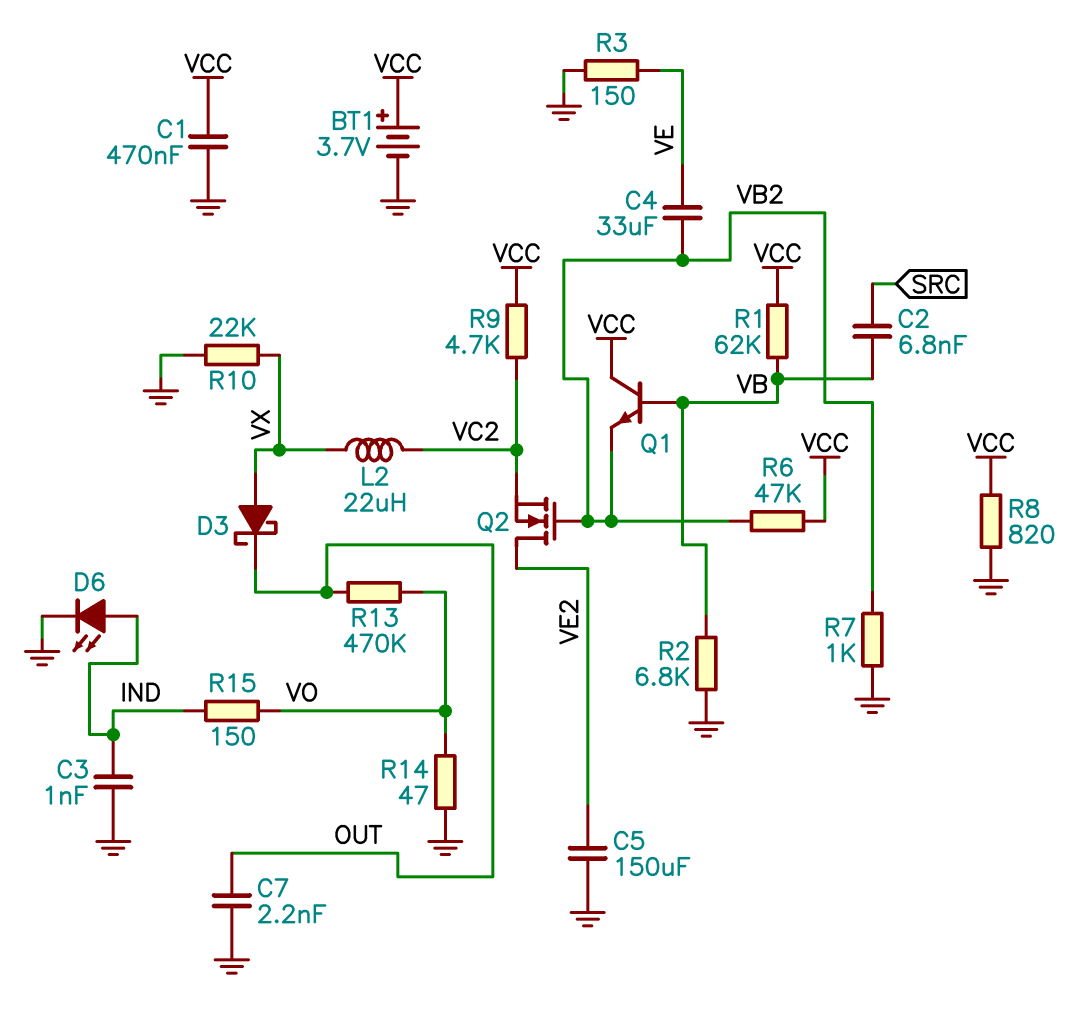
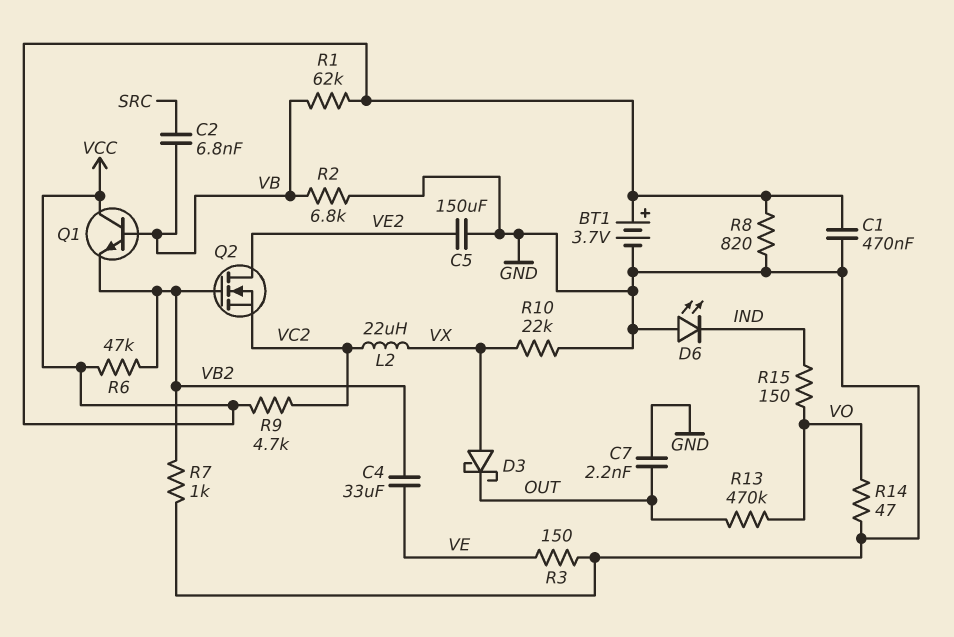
C3: 1nF (GND, IND) -> none
D6: LED (A IND, K GND) -> LED (A GND, K IND)

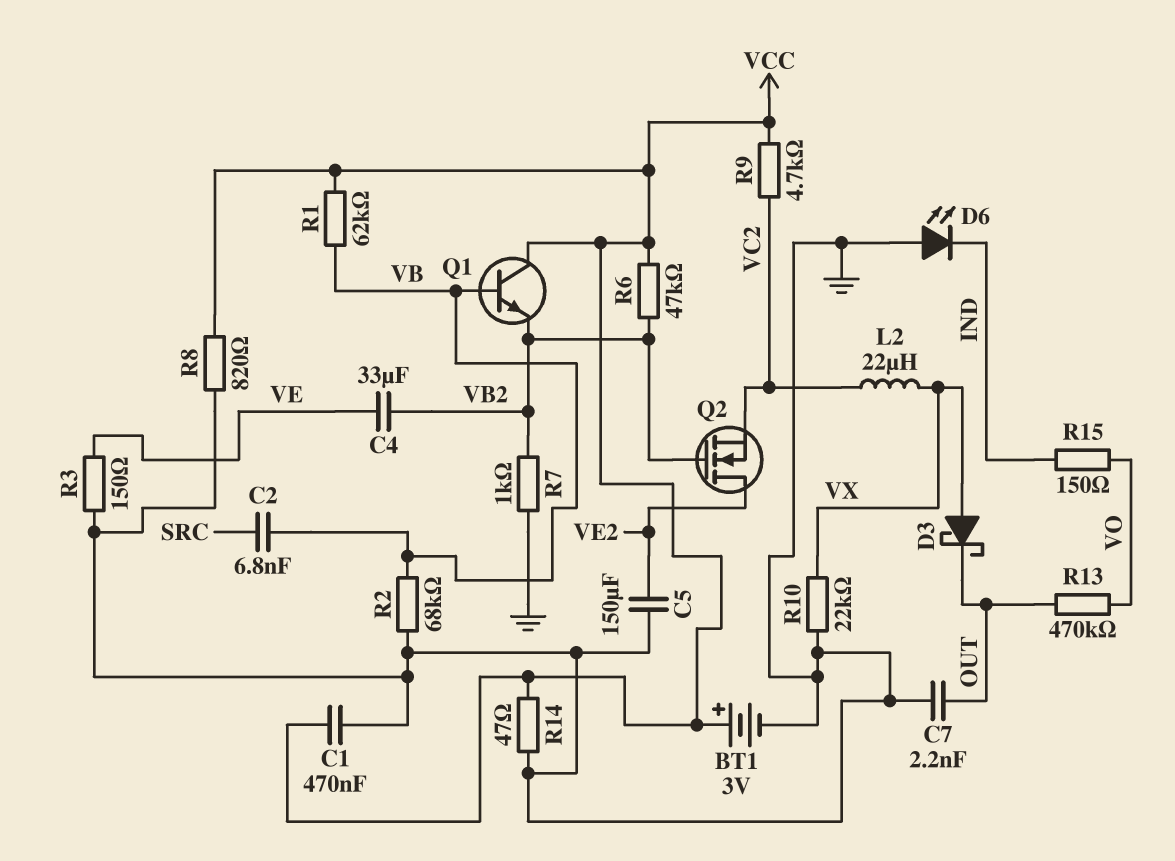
BT1: 3.7V (plus VCC, minus GND) -> 3V (plus VCC, minus GND)
R2: 6.8k (GND, VB) -> 68k (GND, VB)
R14: 47 (GND, VO) -> 47 (GND, VCC)

